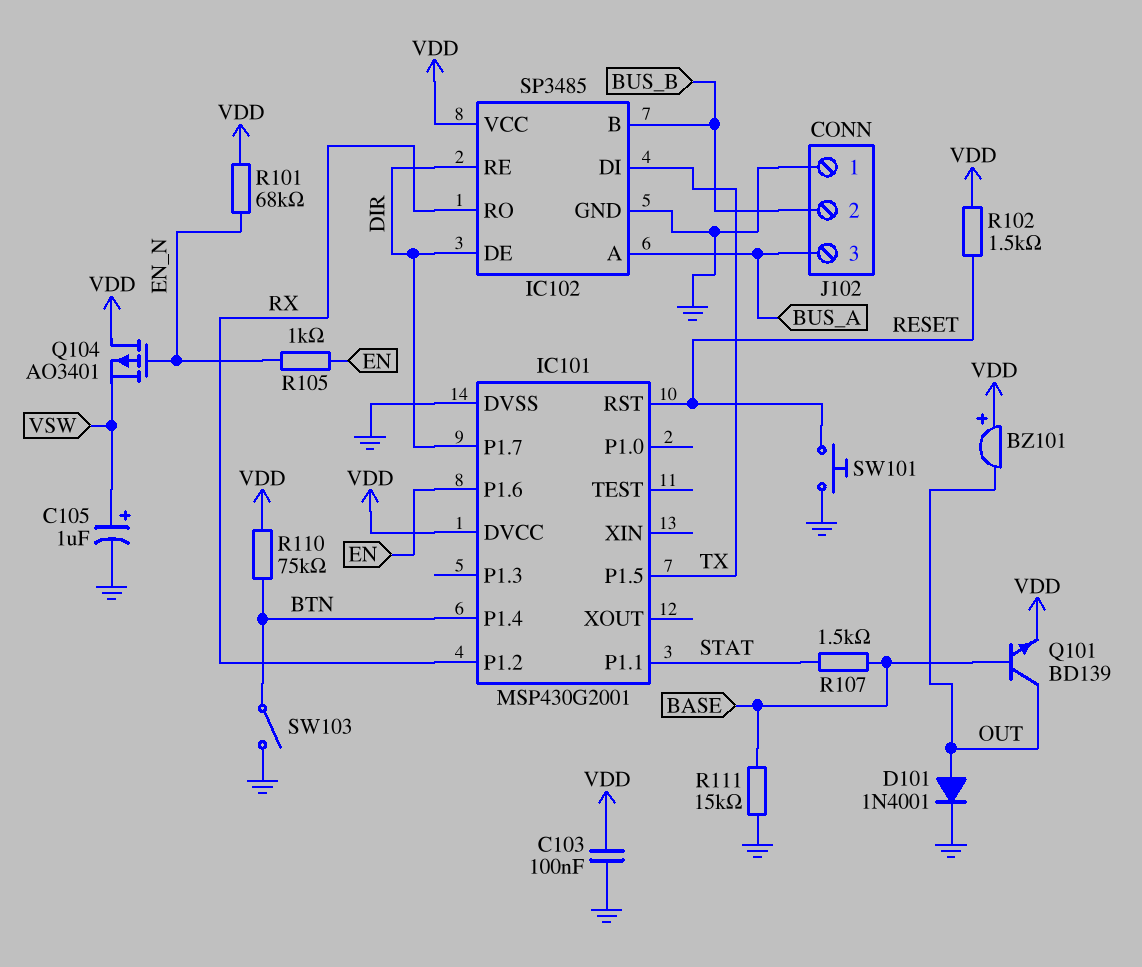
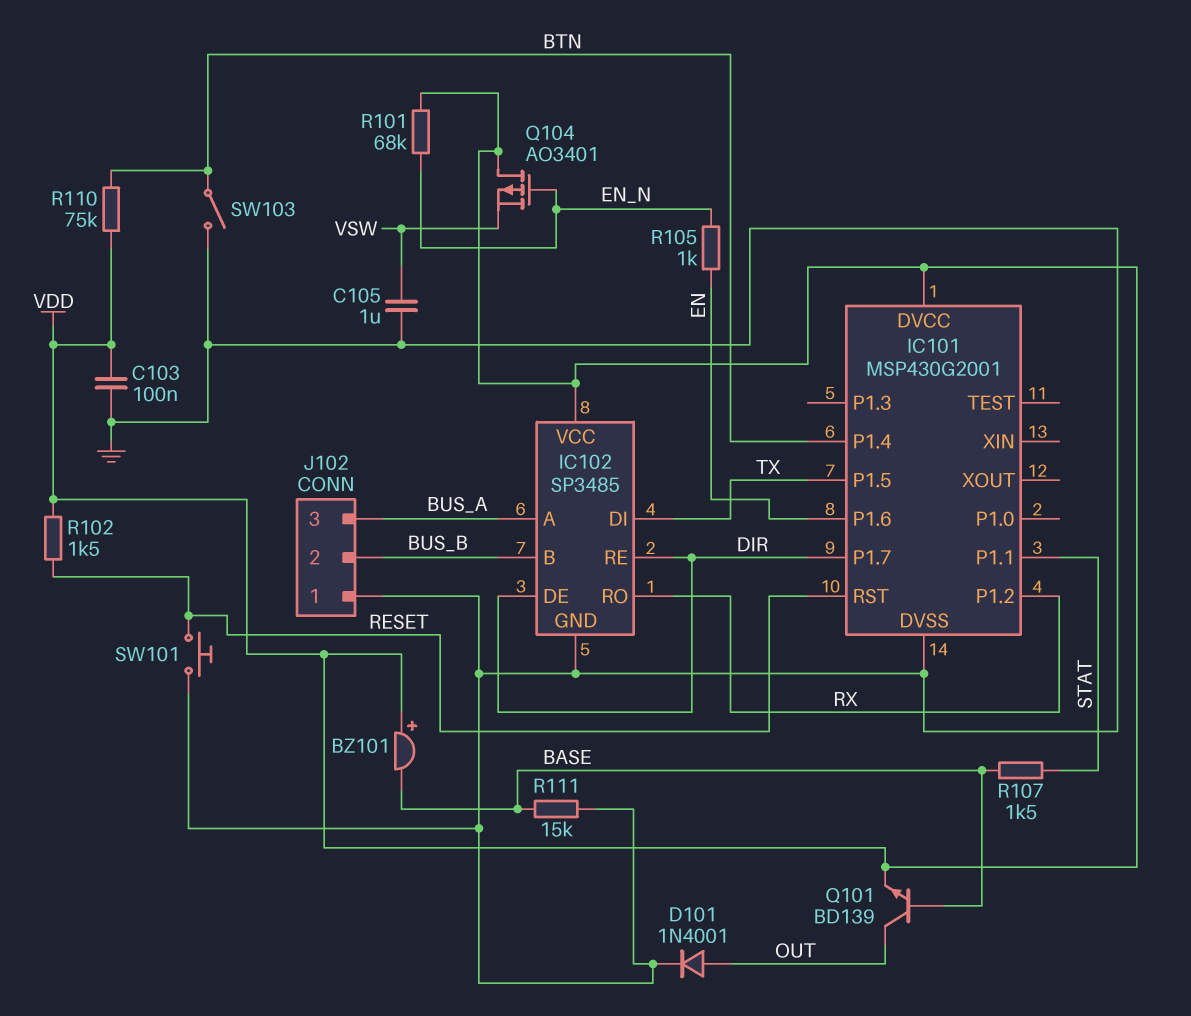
BZ101: buzzer (plus VDD, minus OUT) -> buzzer (plus VDD, minus BASE)
C105: 1uF (plus VSW, minus GND) -> 1uF (GND, VSW)

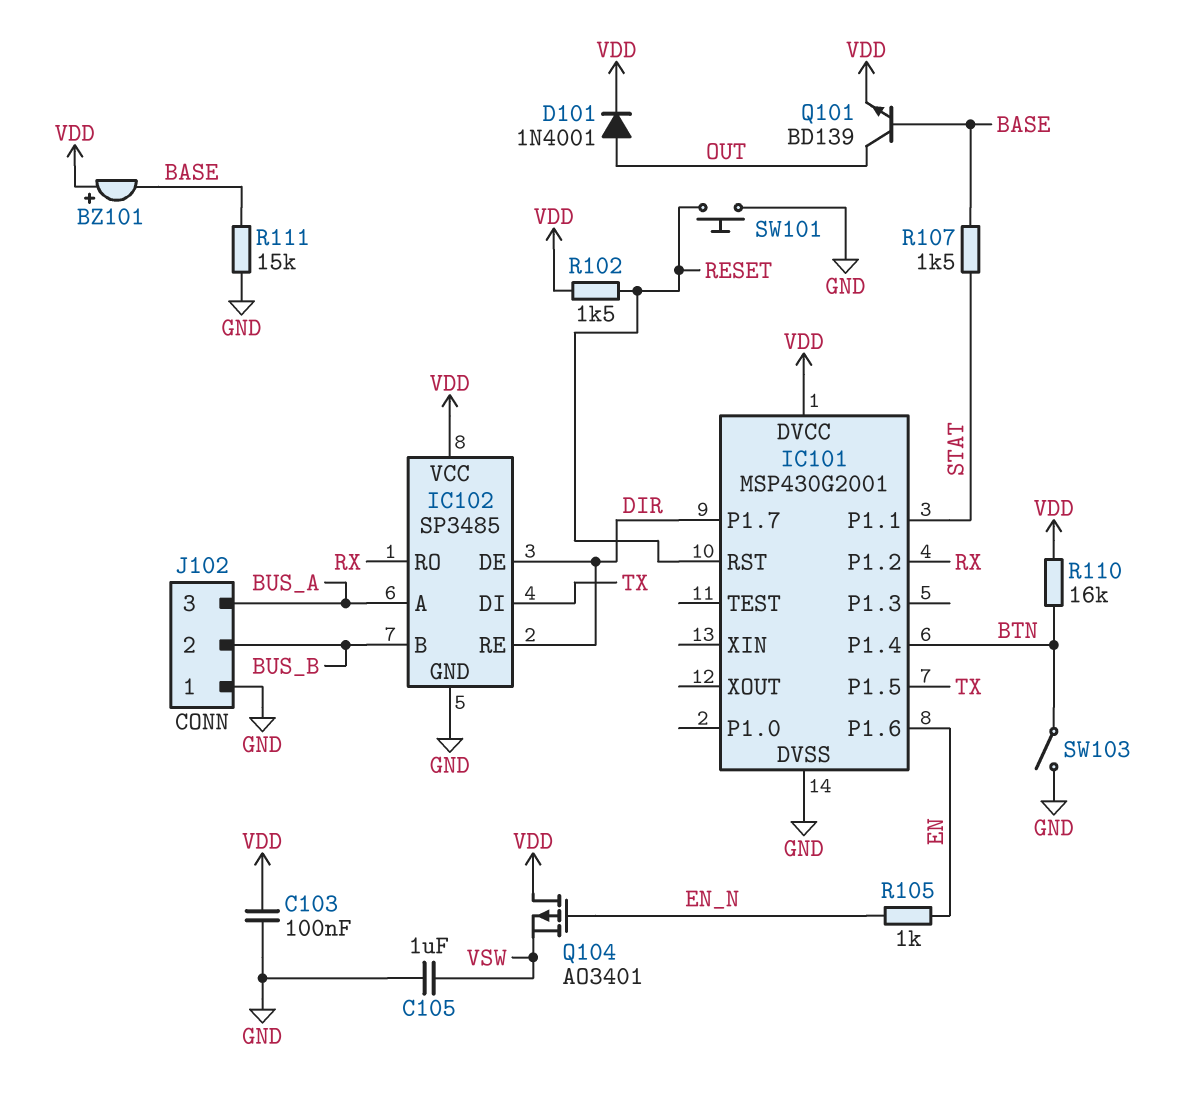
D101: diode 1N4001 (A OUT, K GND) -> diode 1N4001 (A OUT, K VDD)
R101: 68k (EN_N, VDD) -> none
R110: 75k (BTN, VDD) -> 16k (BTN, VDD)

